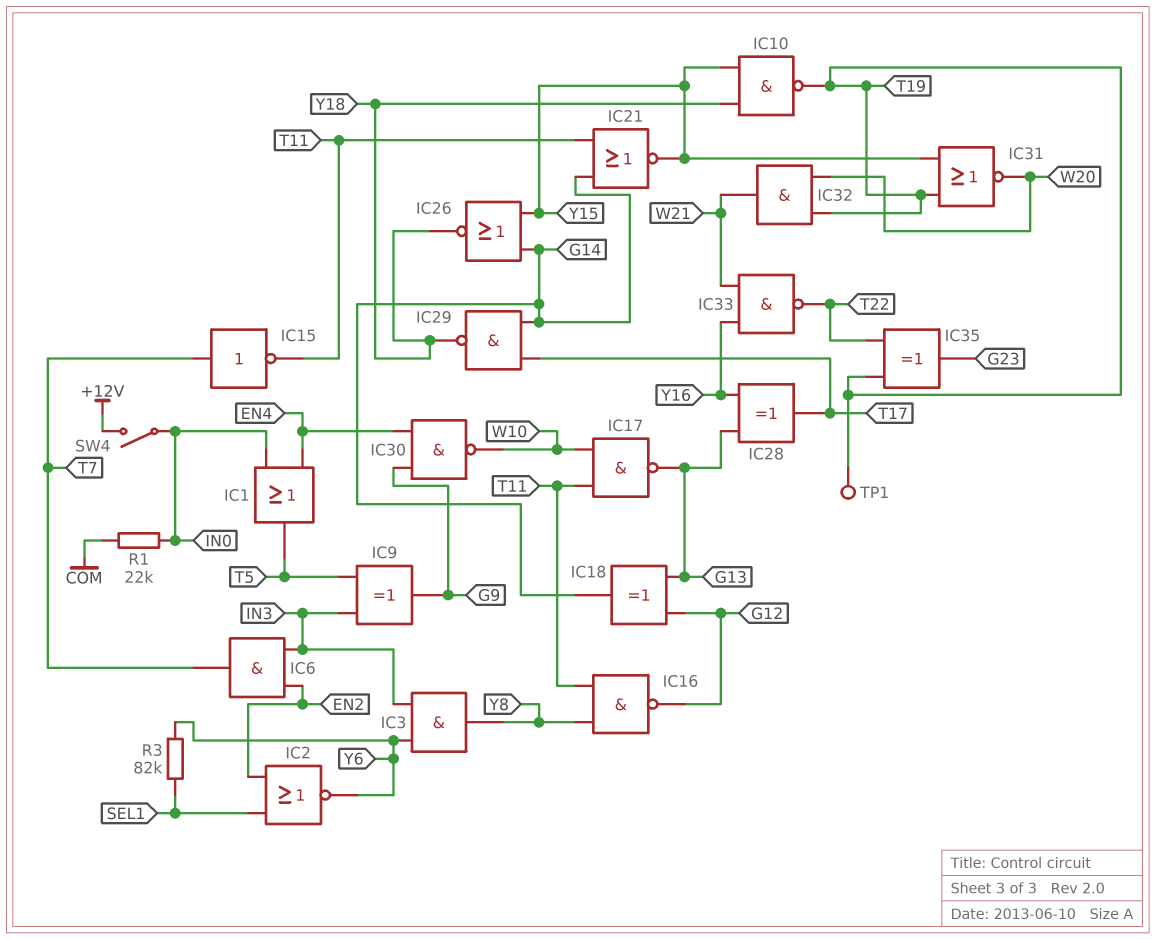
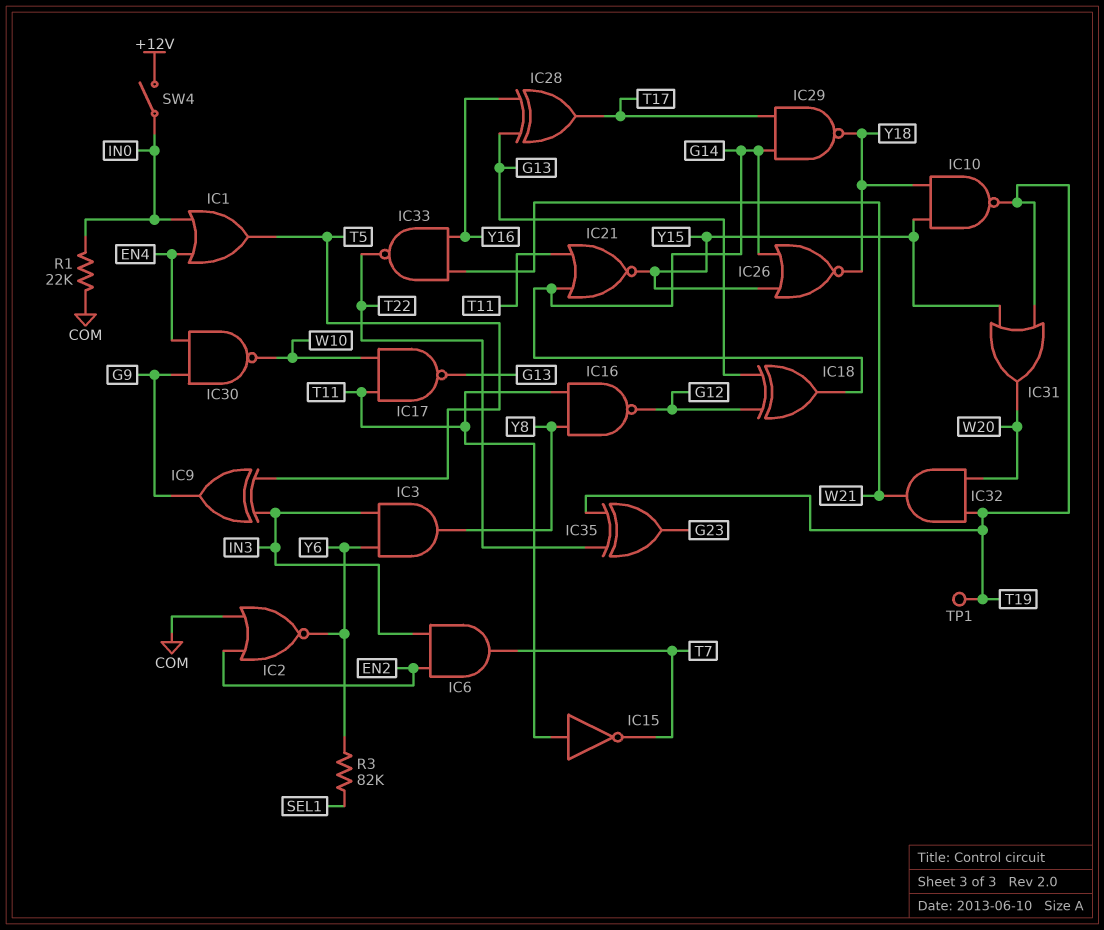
IC2: NOR (in EN2, in SEL1, out Y6) -> NOR (in COM, in EN2, out Y6)
IC15: NOT (in T7, out T11) -> NOT (in T11, out T7)
IC31: NOR (in T19, in Y15, out W20) -> OR (in T19, in Y15, out W20)

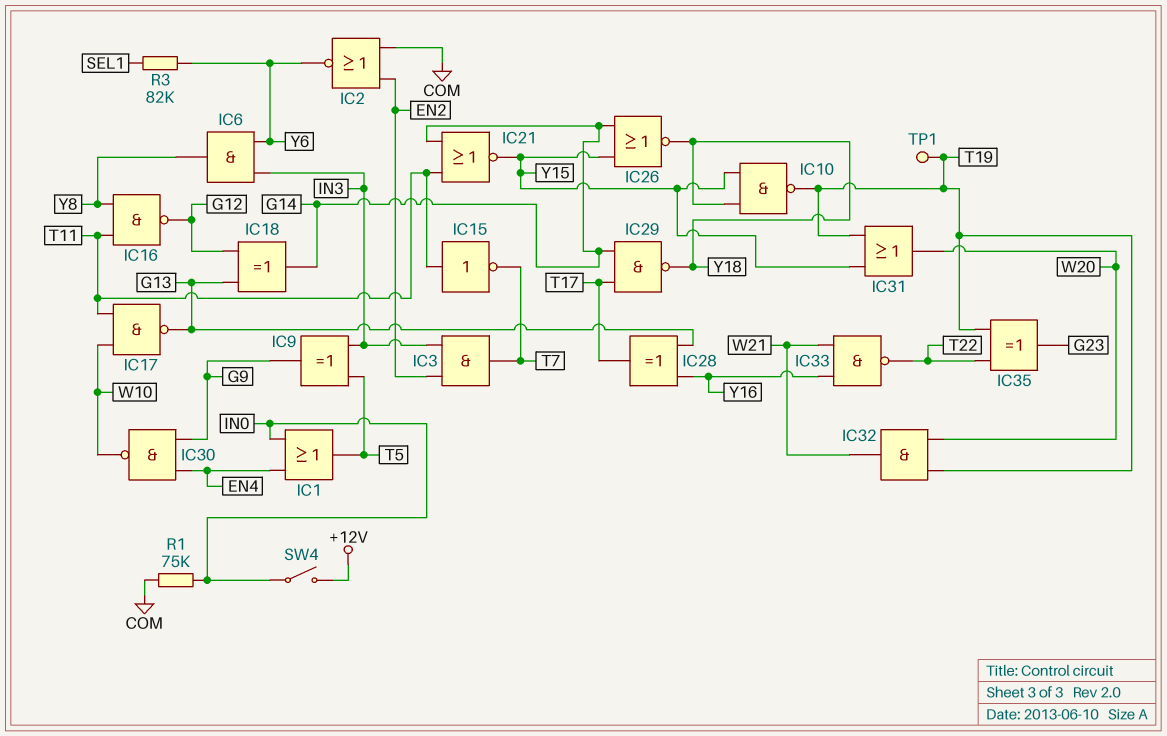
IC3: AND (in IN3, in Y6, out Y8) -> AND (in EN2, in IN3, out T7)
IC6: AND (in EN2, in IN3, out T7) -> AND (in IN3, in Y6, out Y8)
R1: 22k (COM, IN0) -> 75k (COM, IN0)

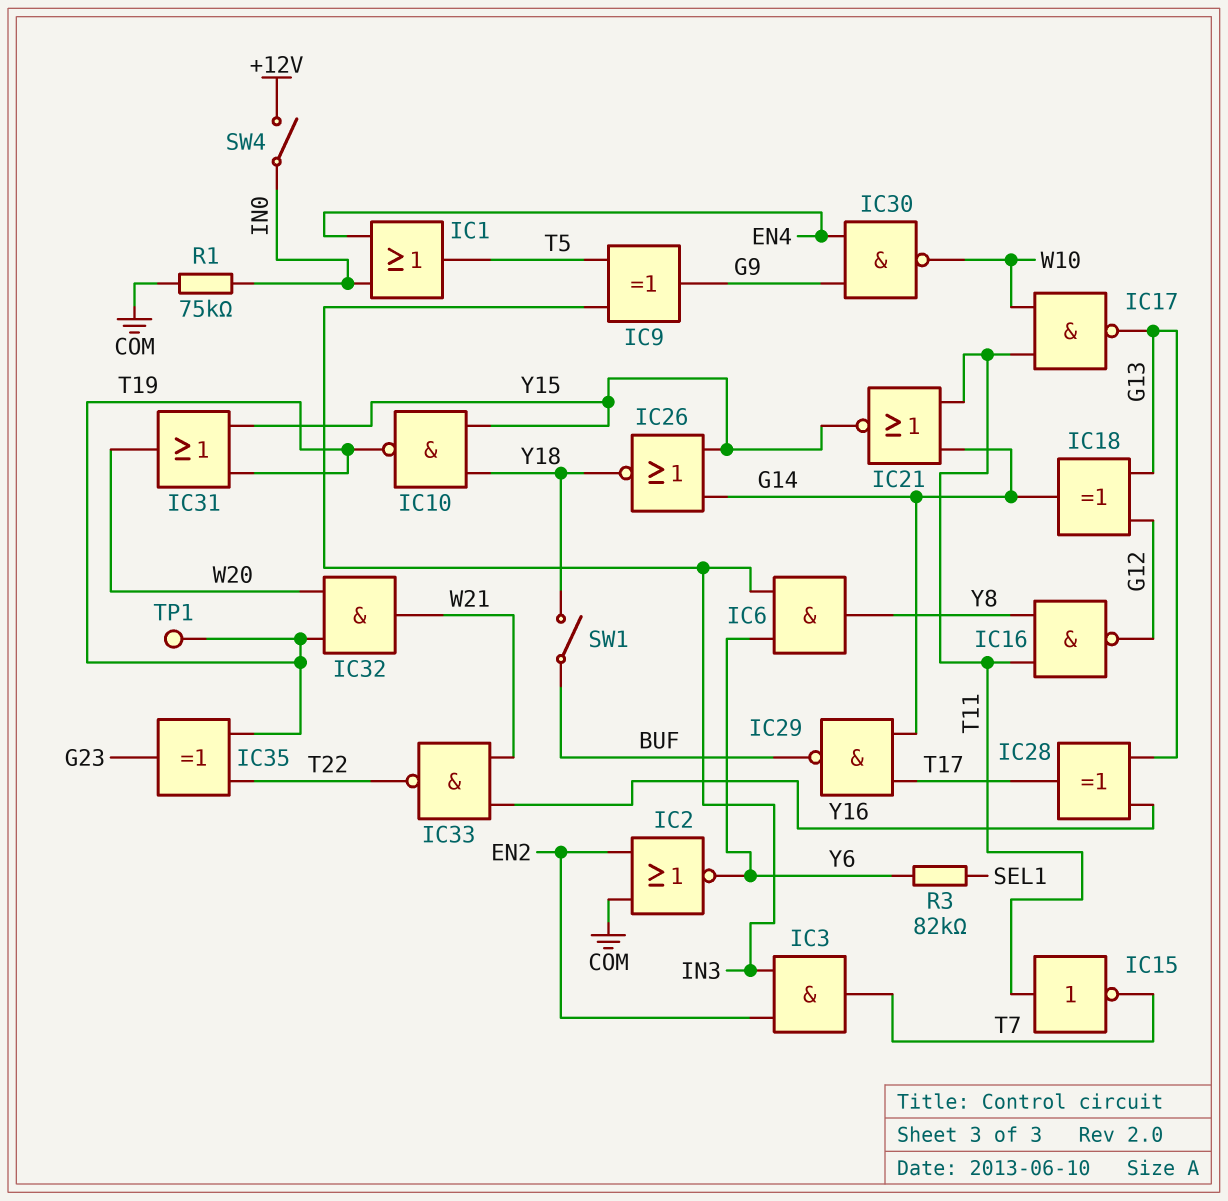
IC29: NAND (in G14, in T17, out Y18) -> NAND (in G14, in T17, out BUF)
SW1: none -> switch (BUF, Y18)

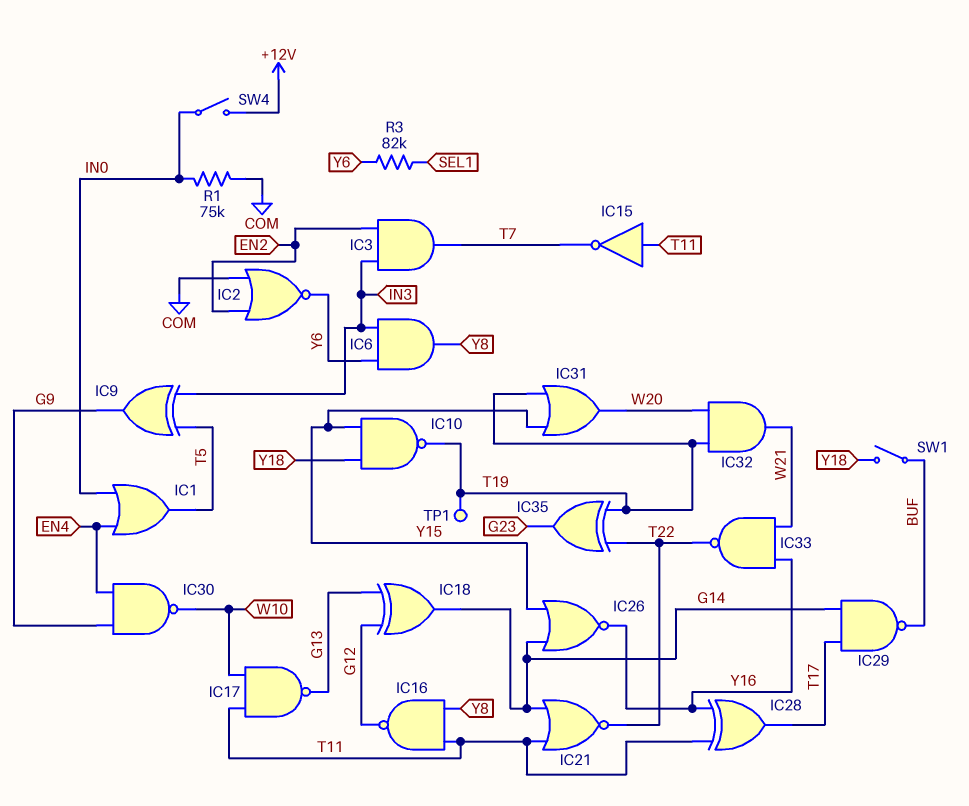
IC21: NOR (in G14, in T11, out Y15) -> NOR (in G14, in T11, out T22)
IC26: NOR (in G14, in Y15, out Y18) -> NOR (in G14, in Y15, out Y16)
IC28: XOR (in G13, in Y16, out T17) -> XOR (in T11, in Y16, out T17)

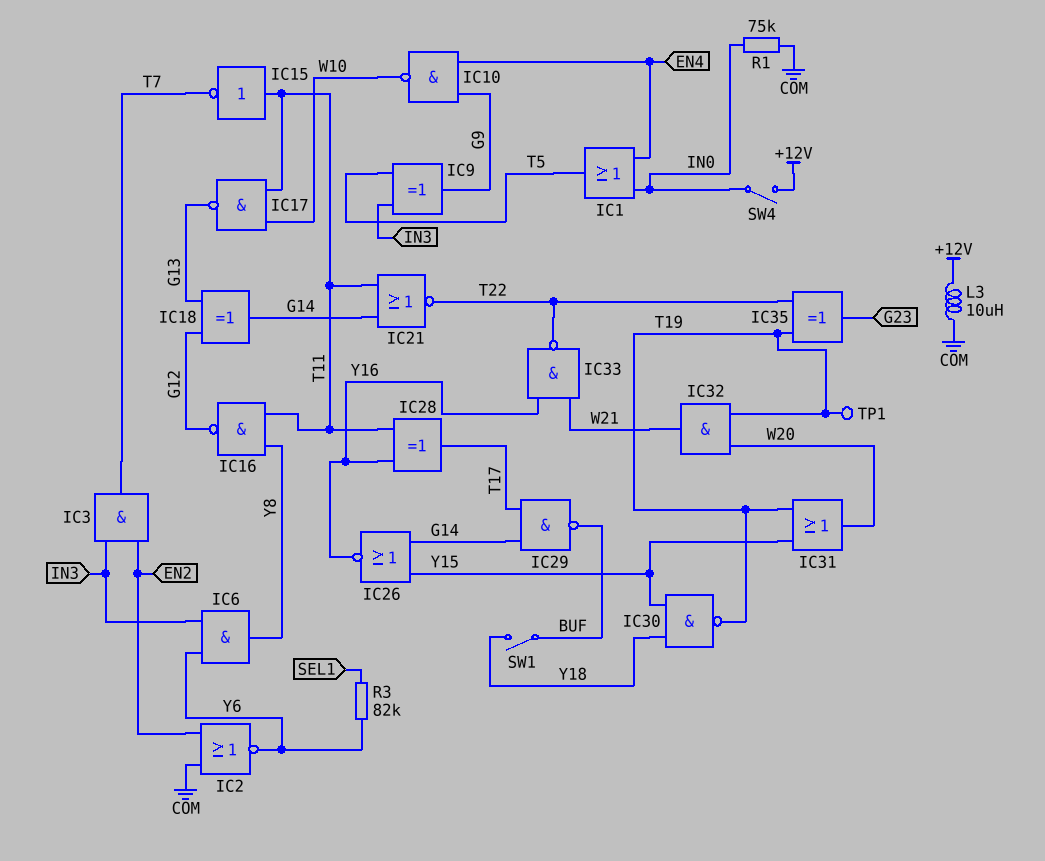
IC10: NAND (in Y15, in Y18, out T19) -> NAND (in EN4, in G9, out W10)
IC30: NAND (in EN4, in G9, out W10) -> NAND (in Y15, in Y18, out T19)
L3: none -> 10uH (+12V, COM)

